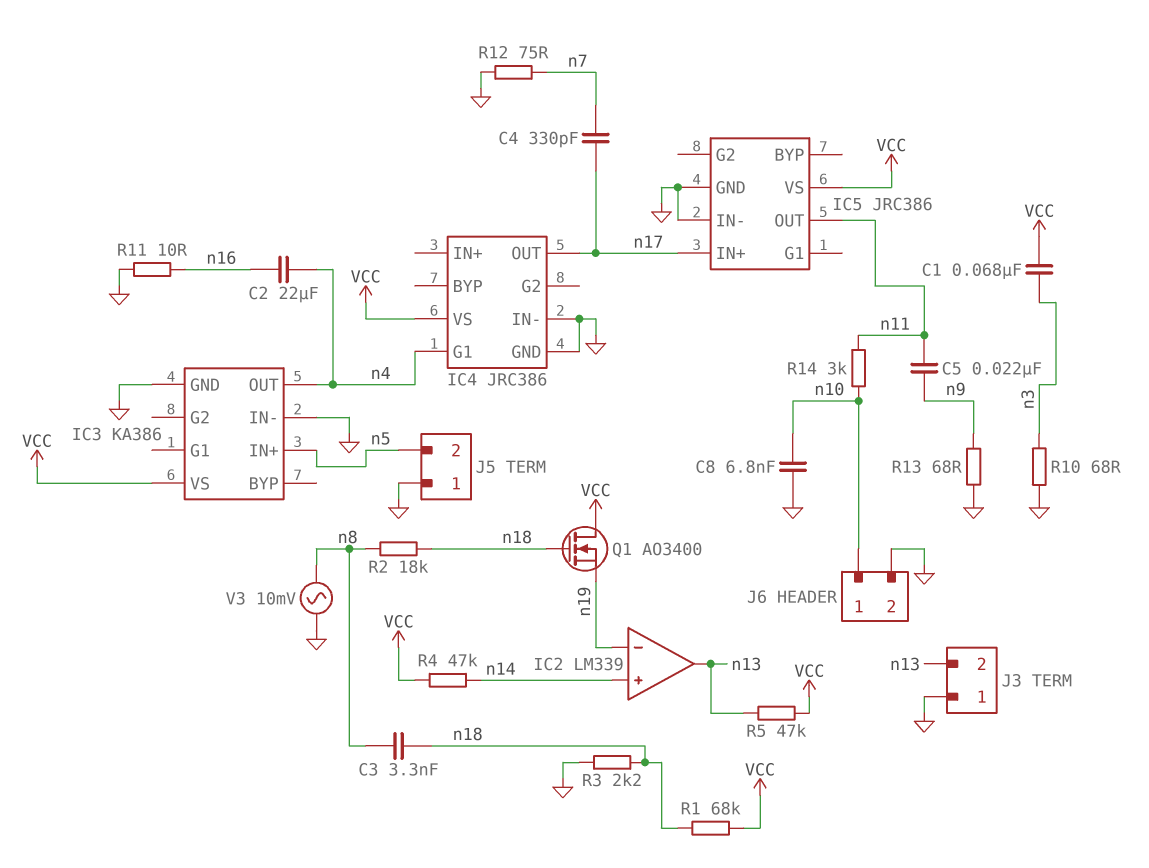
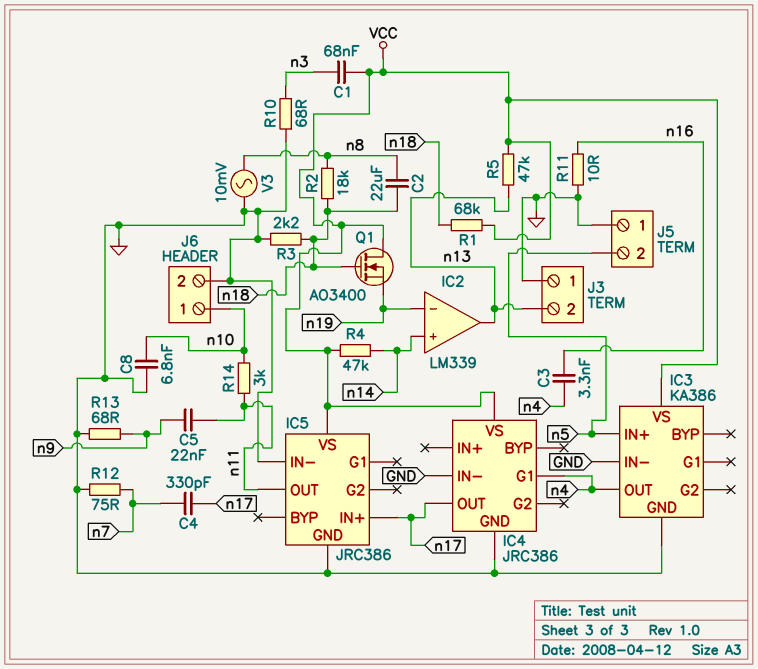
C2: 22uF (n4, n16) -> 22uF (n8, n18)
C3: 3.3nF (n8, n18) -> 3.3nF (n4, n16)

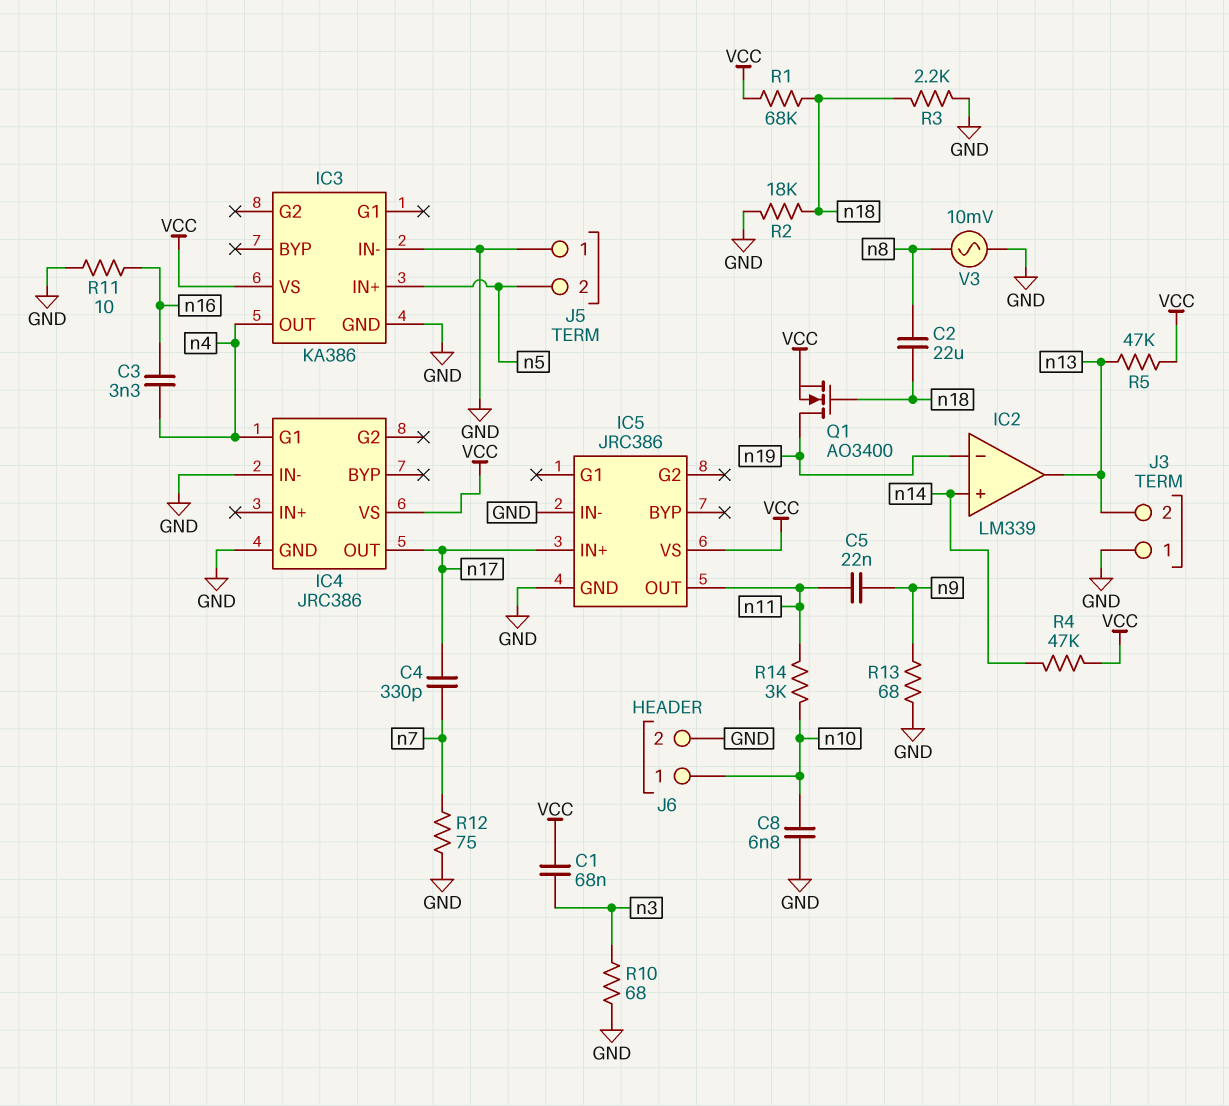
Q1: NMOS AO3400 (G n18, D VCC, S n19) -> NMOS AO3400 (G n18, D n19, S VCC)
R2: 18k (n8, n18) -> 18k (GND, n18)

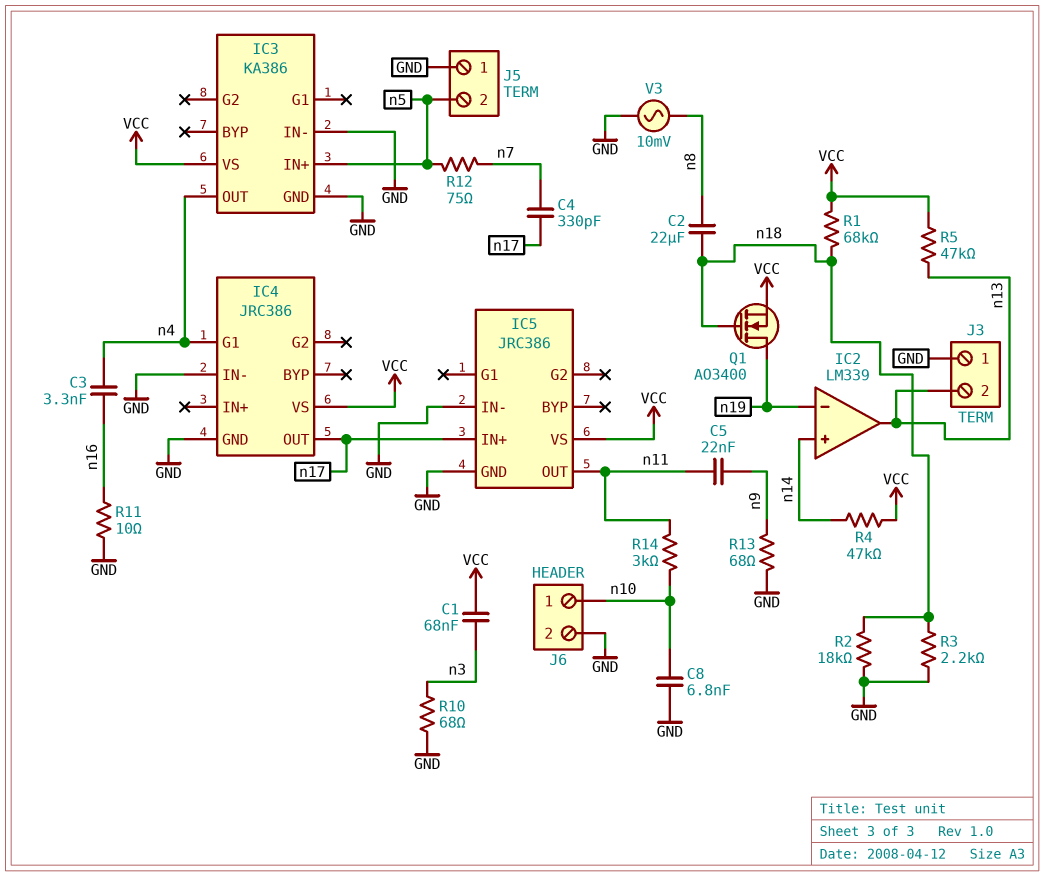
R12: 75 (GND, n7) -> 75 (n5, n7)

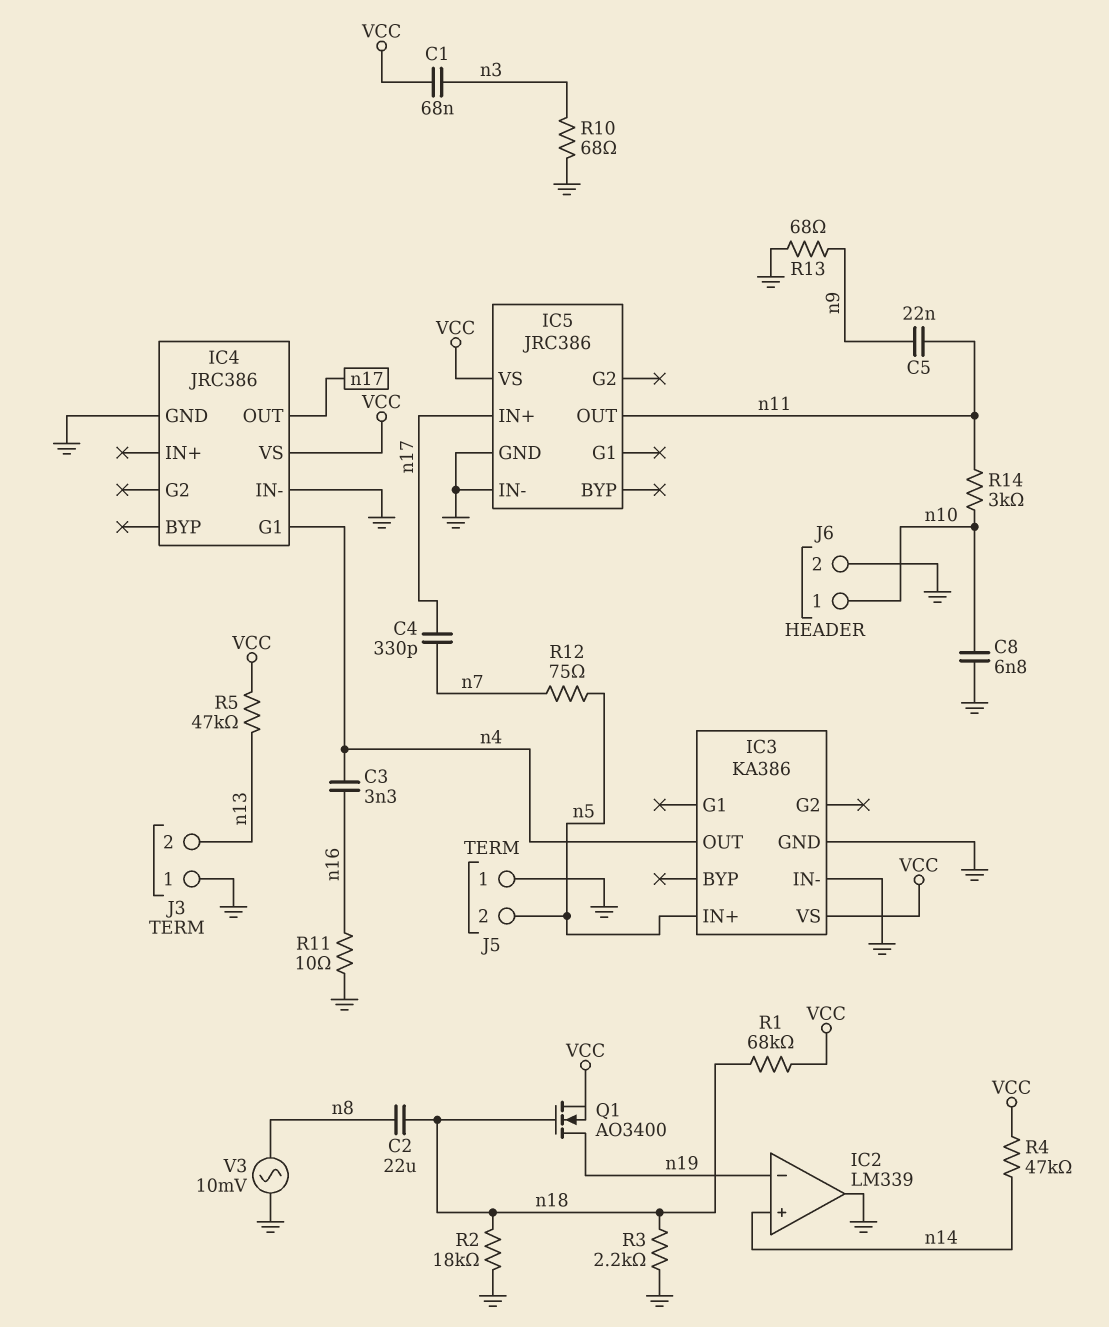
IC2 pin out: n13 -> GND

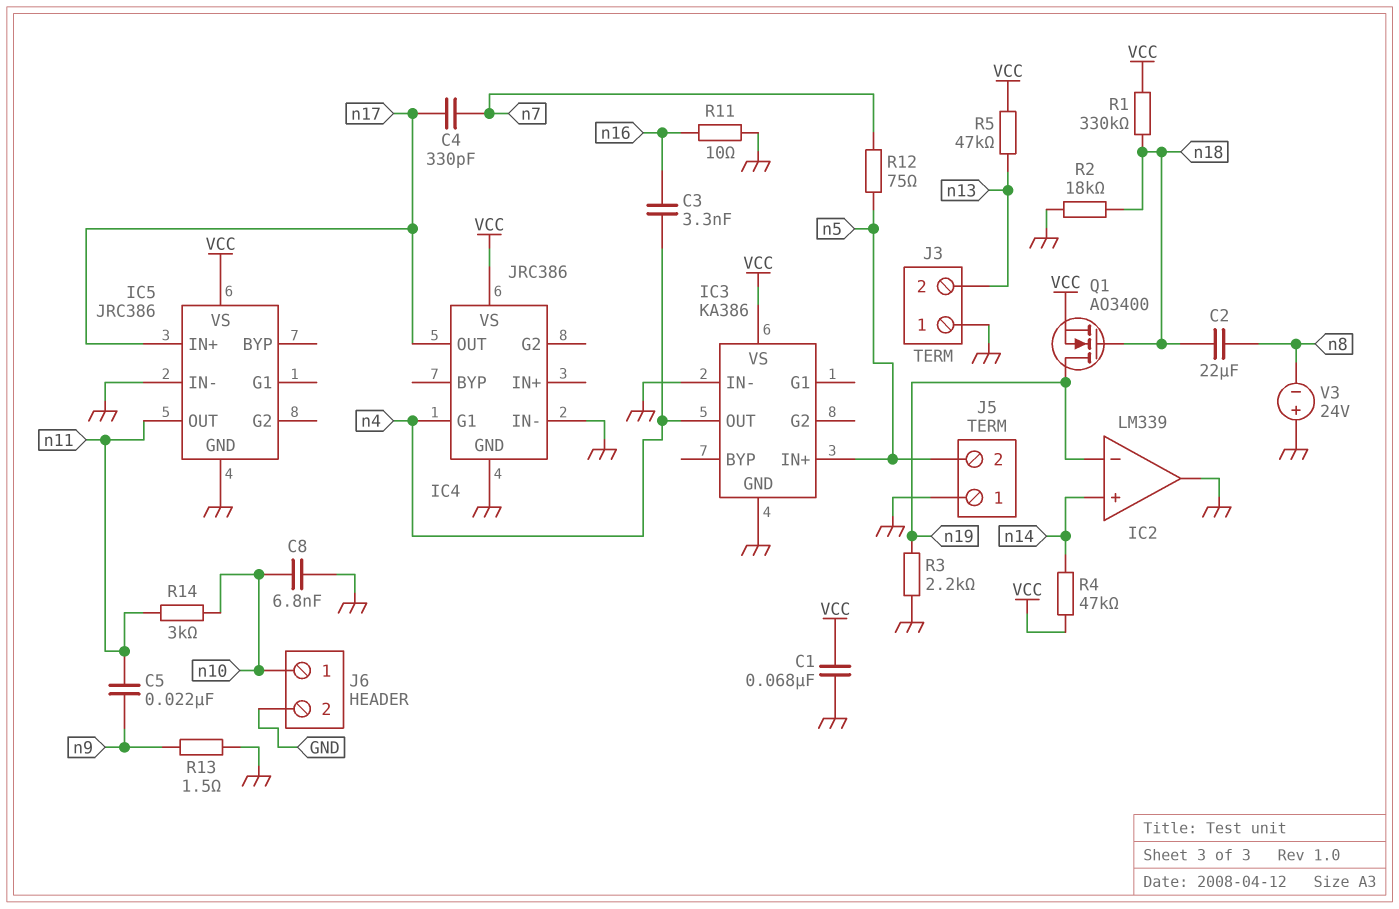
C1: 68nF (VCC, n3) -> 68nF (GND, VCC)
R1: 68k (VCC, n18) -> 330k (VCC, n18)
R3: 2.2k (GND, n18) -> 2.2k (GND, n19)
R10: 68 (GND, n3) -> none
R13: 68 (GND, n9) -> 1.5 (GND, n9)
V3: AC 10mV (GND, n8) -> 24V (plus GND, minus n8)

